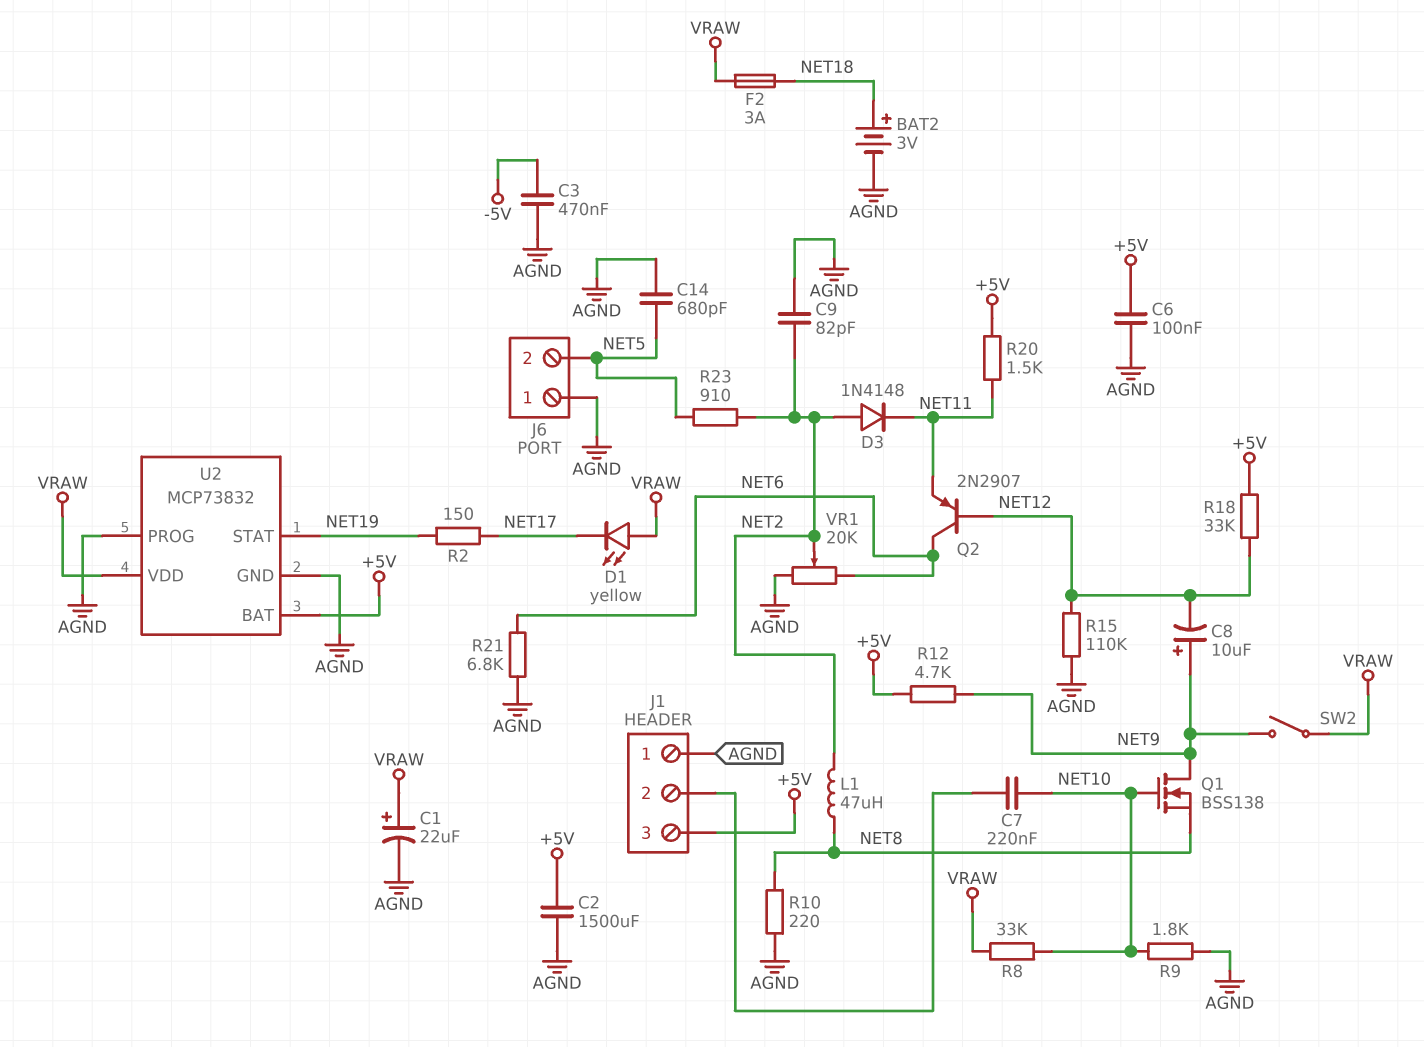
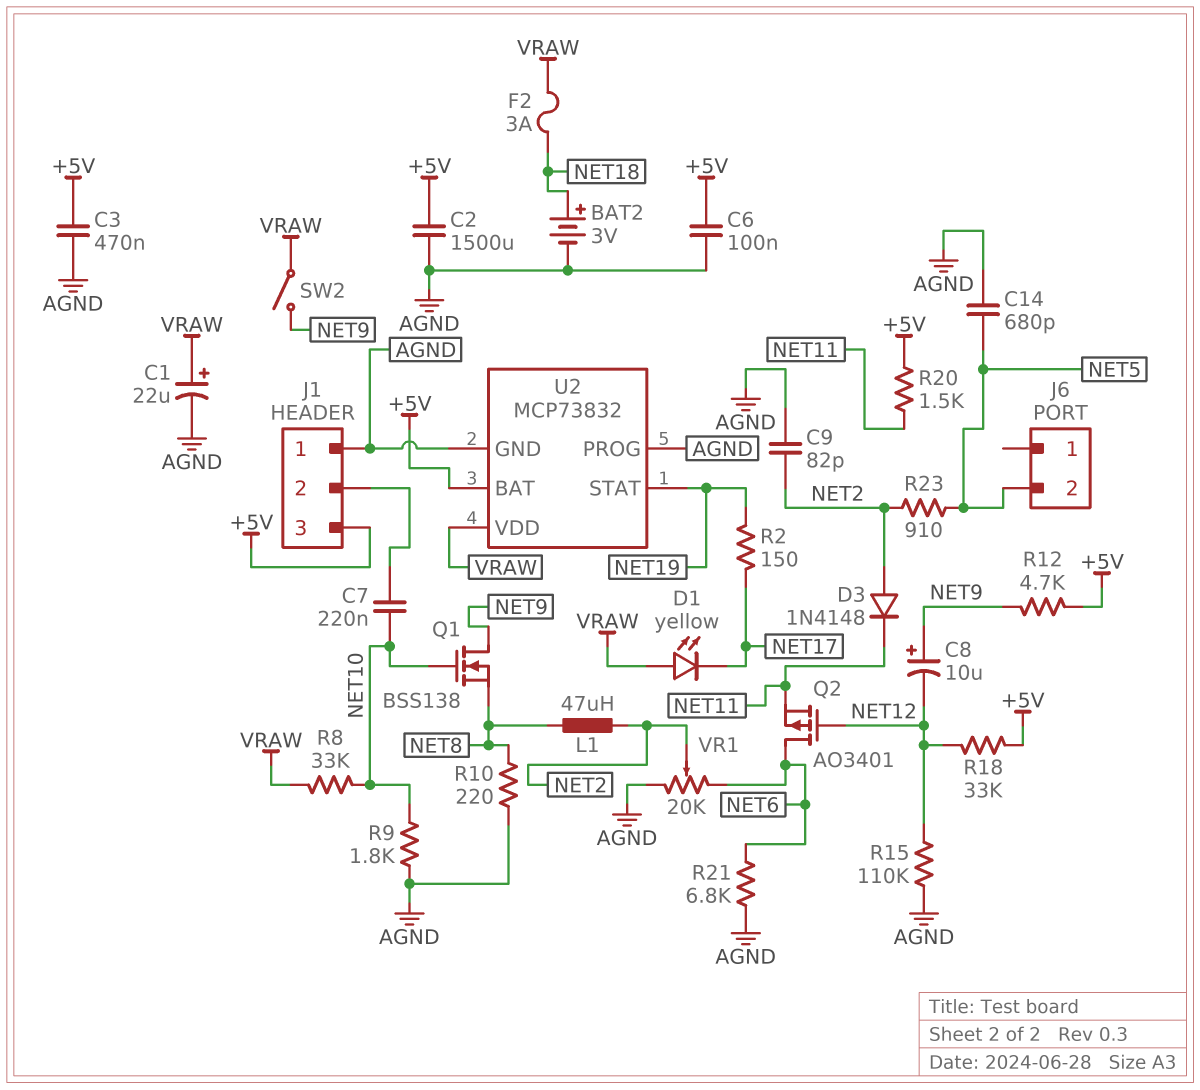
C3: 470nF (-5V, AGND) -> 470nF (+5V, AGND)
J6 pin 1: AGND -> none
Q2: PNP 2N2907 (B NET12, C NET6, E NET11) -> PMOS AO3401 (G NET12, D NET6, S NET11)

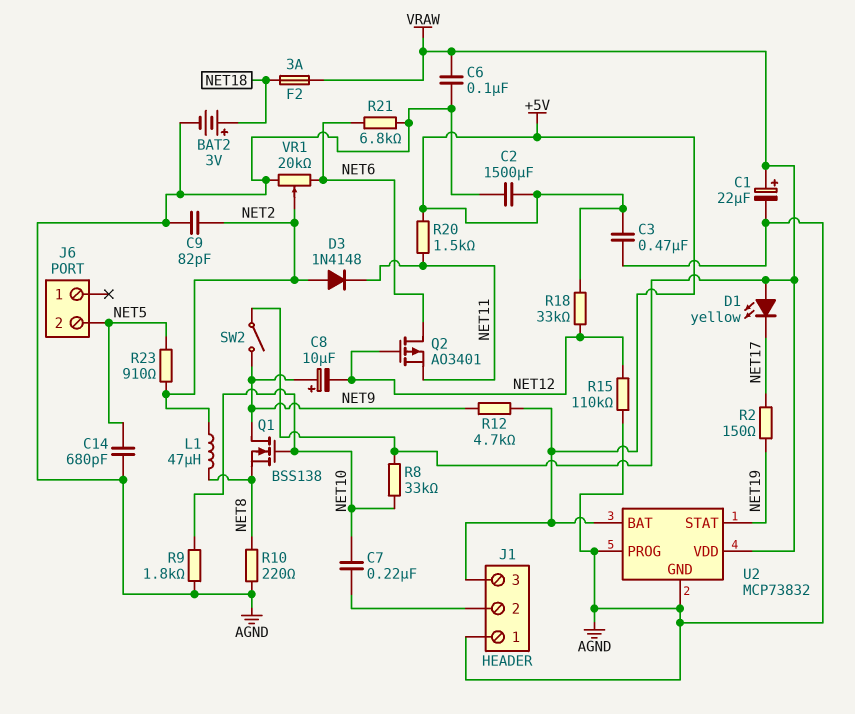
C6: 100nF (+5V, AGND) -> 100nF (AGND, VRAW)

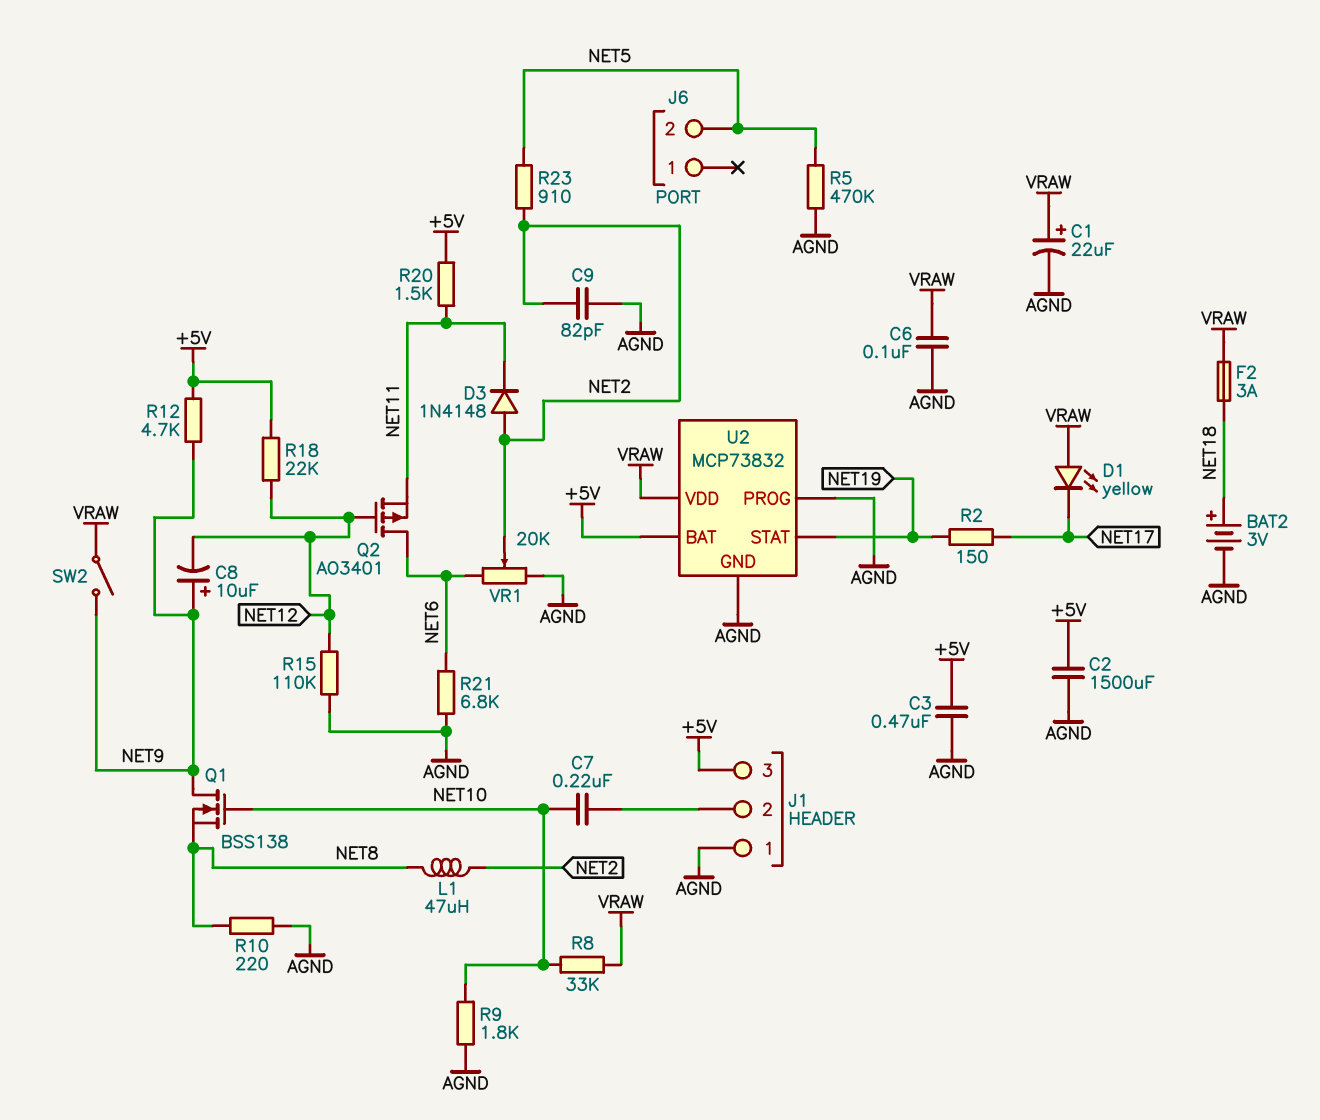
C14: 680pF (AGND, NET5) -> none
R5: none -> 470k (AGND, NET5)
R18: 33k (+5V, NET12) -> 22k (+5V, NET12)

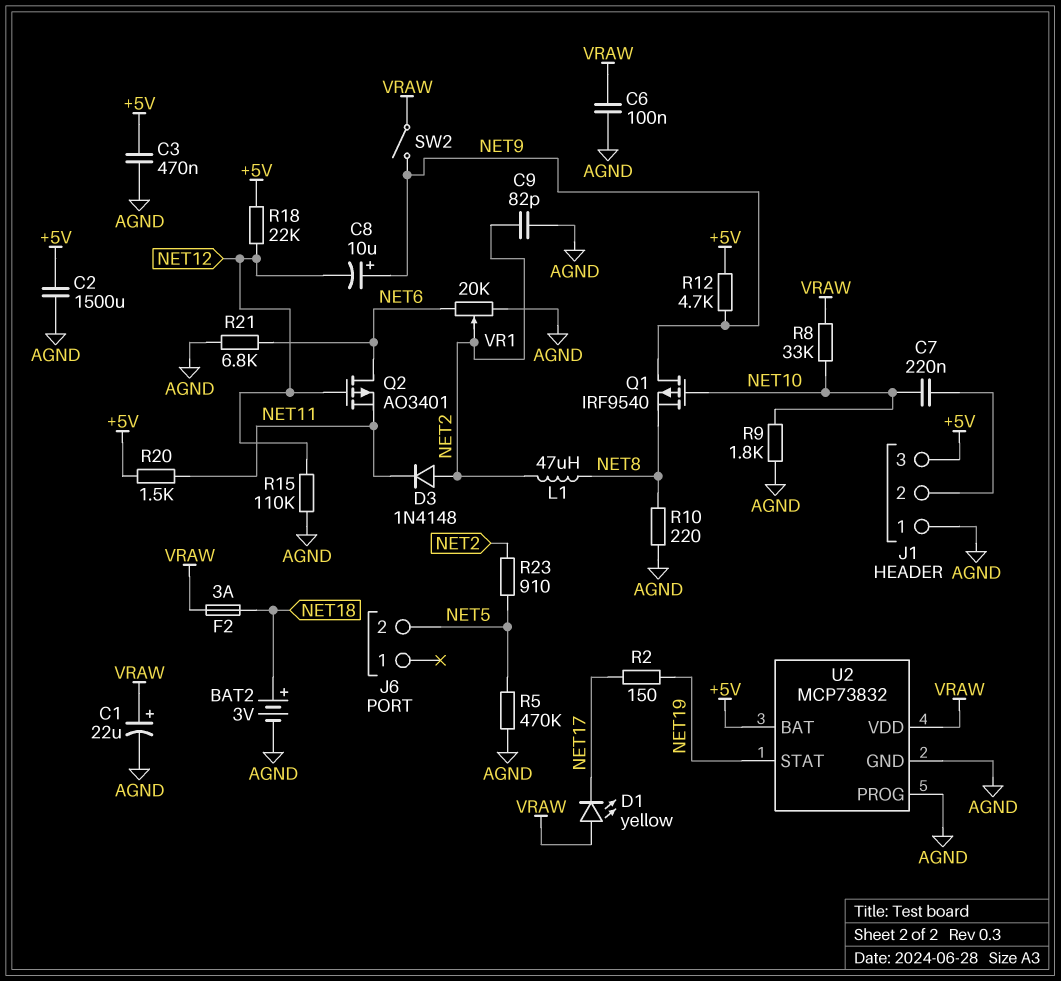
Q1: NMOS BSS138 (G NET10, D NET9, S NET8) -> PMOS IRF9540 (G NET10, D NET9, S NET8)

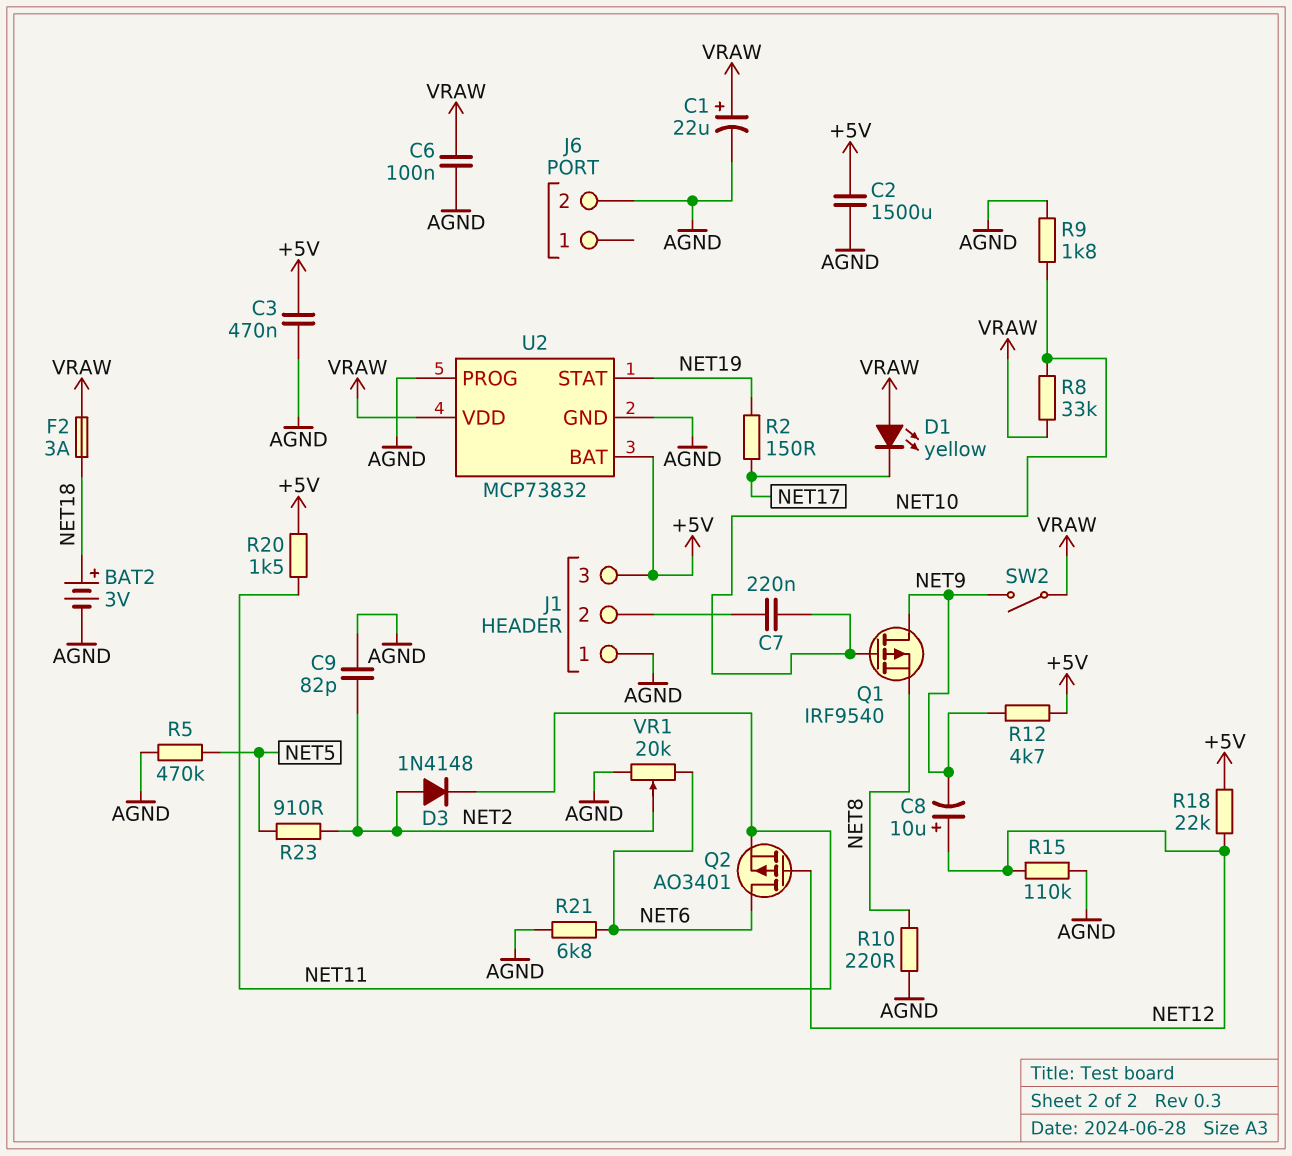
C8: 10uF (plus NET9, minus NET12) -> 10uF (plus NET12, minus NET9)
J6 pin 2: NET5 -> AGND
L1: 47uH (NET2, NET8) -> none

